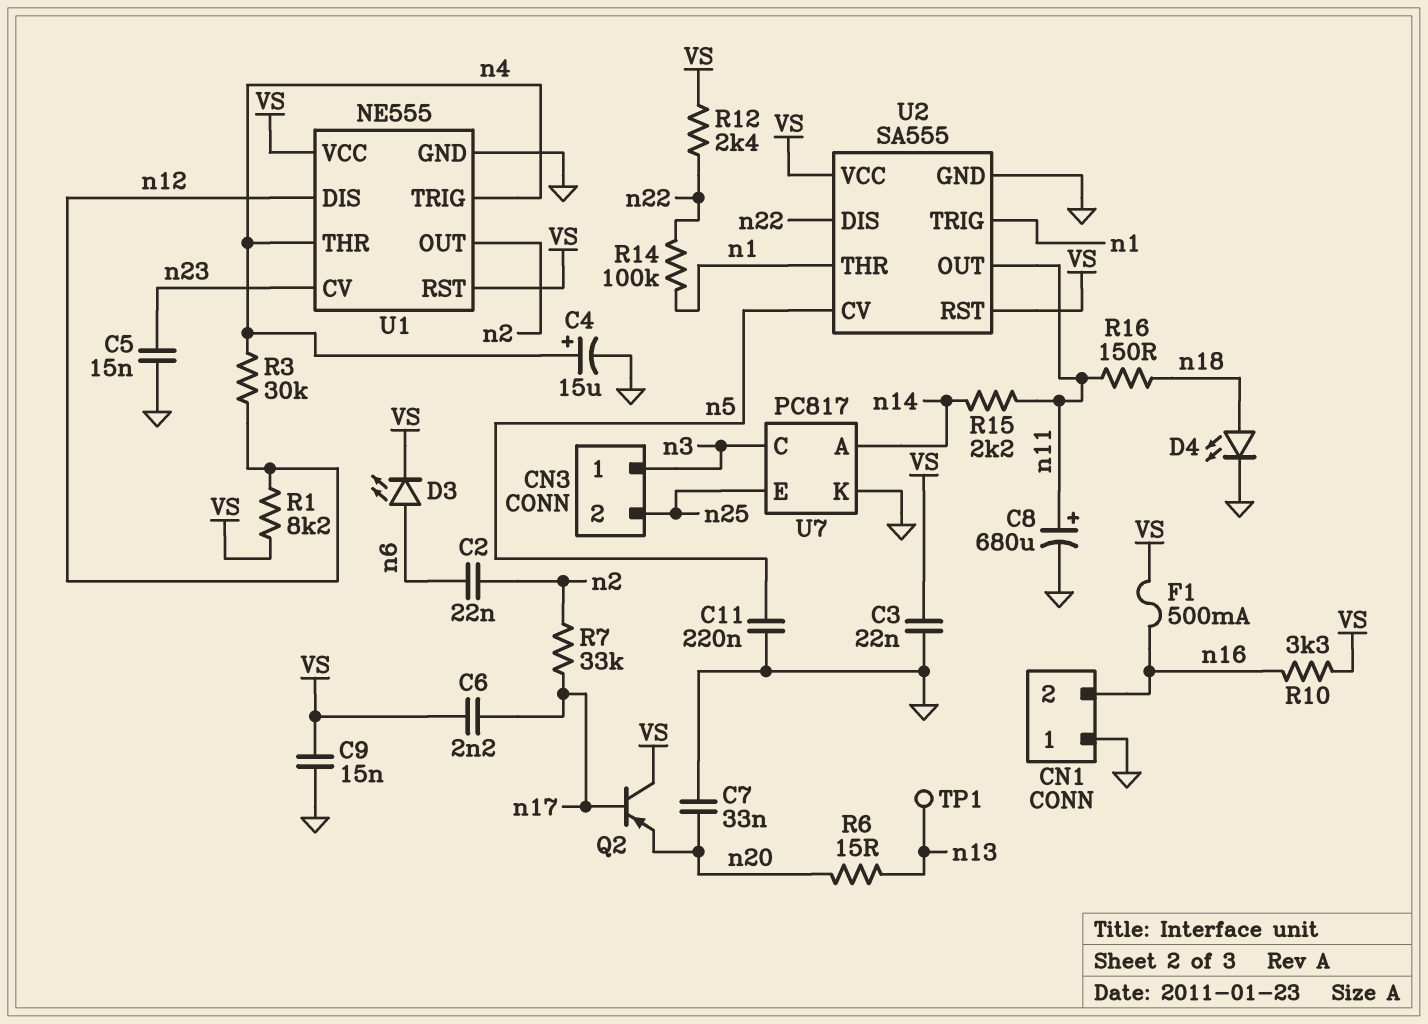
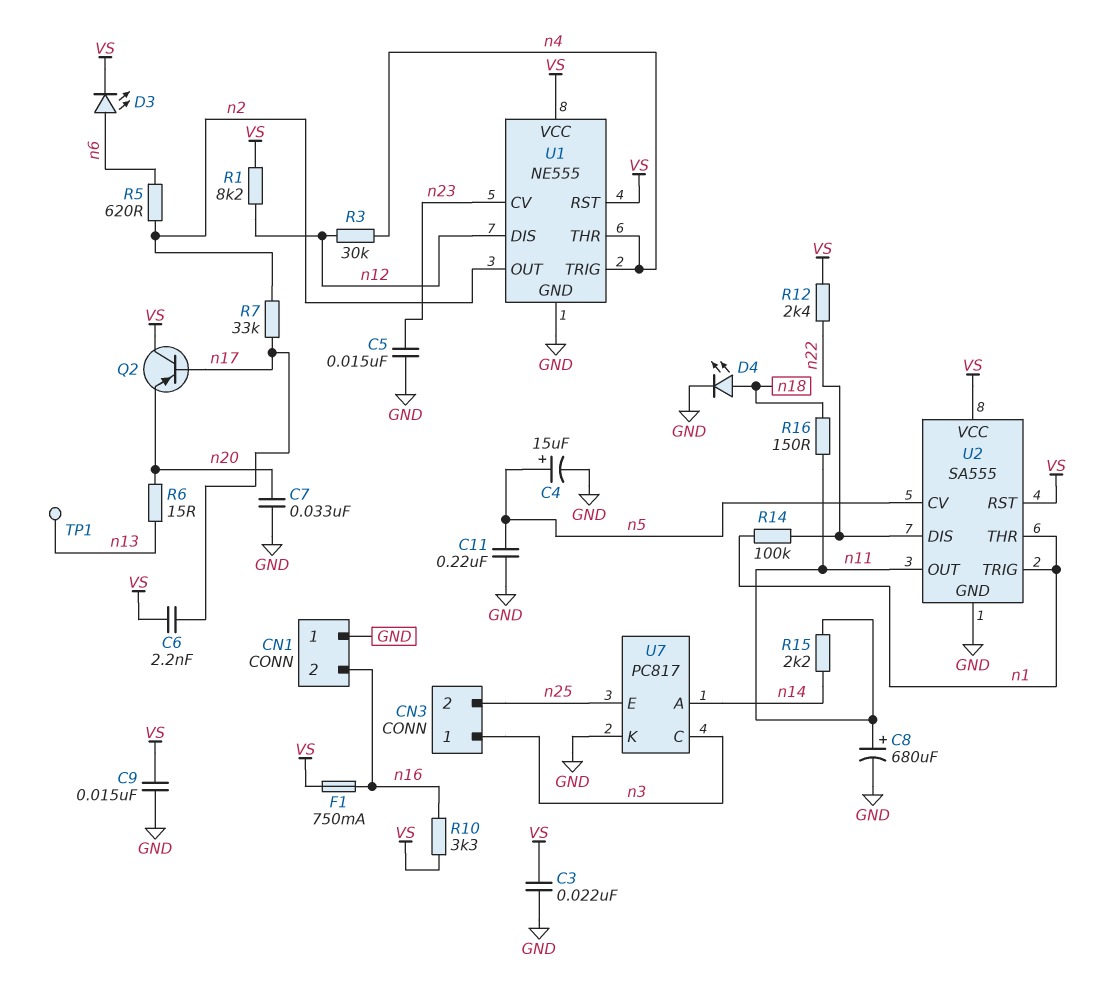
C2: 22nF (n2, n6) -> none
C4: 15uF (plus n4, minus GND) -> 15uF (plus n5, minus GND)
F1: 500mA (VS, n16) -> 750mA (VS, n16)
R5: none -> 620 (n2, n6)

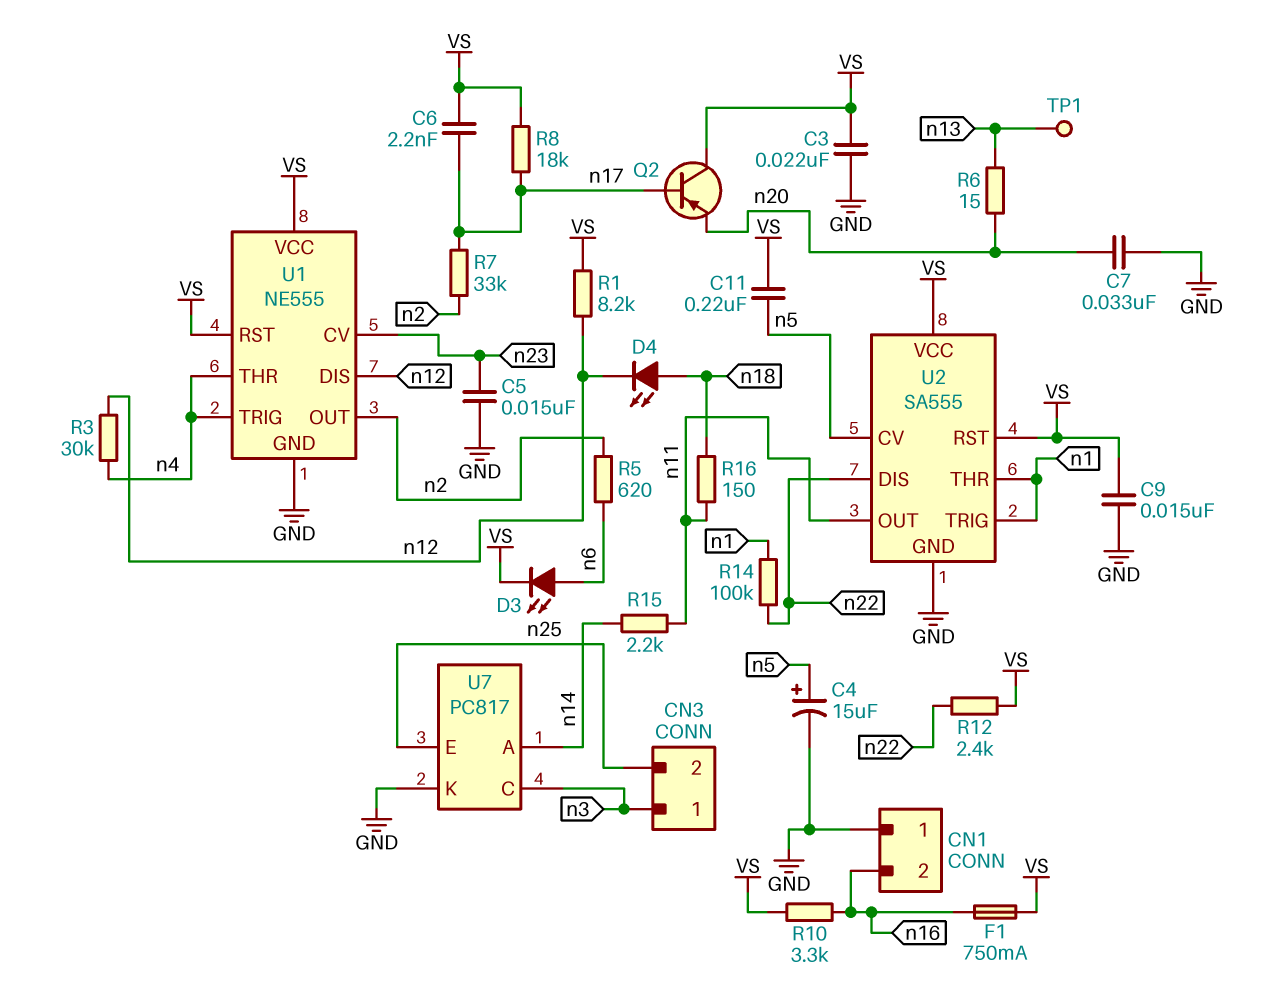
C8: 680uF (plus n11, minus GND) -> none
C11: 220nF (GND, n5) -> 220nF (VS, n5)
D4: LED (A n18, K GND) -> LED (A n18, K n12)
R8: none -> 18k (VS, n17)

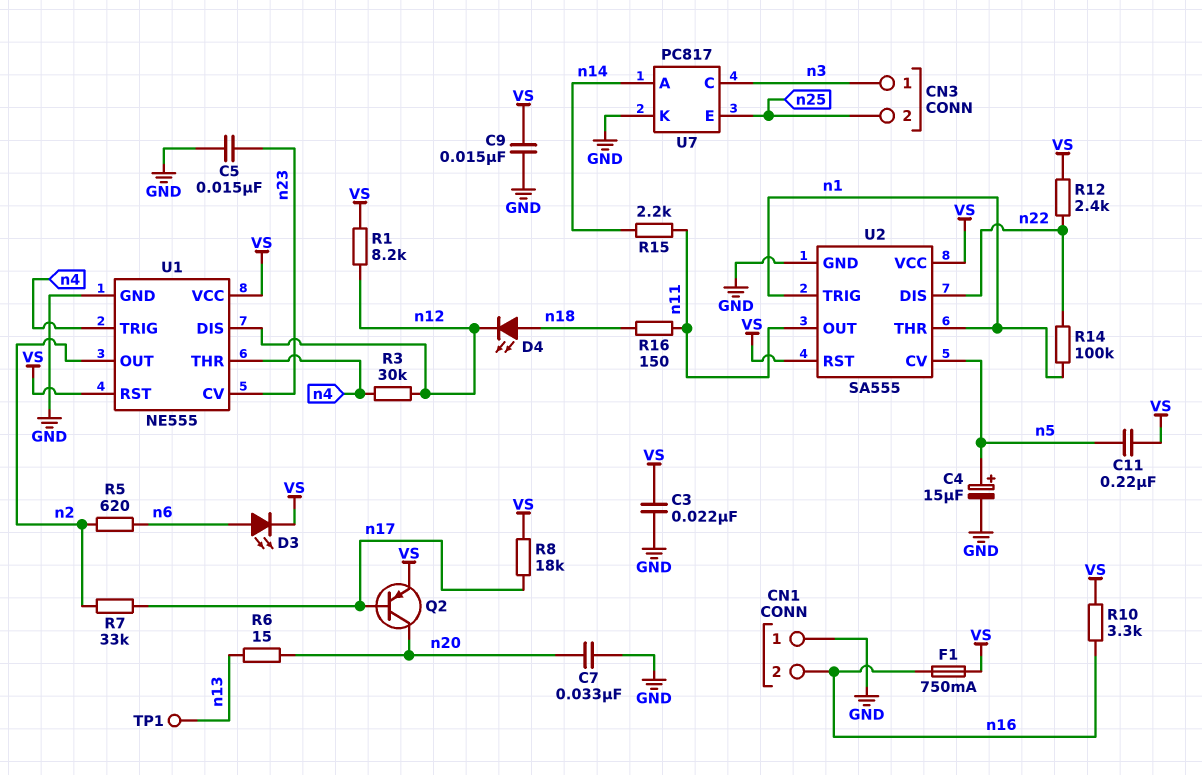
C6: 2.2nF (VS, n17) -> none
Q2: PNP (B n17, C VS, E n20) -> PNP (B n17, C n20, E VS)

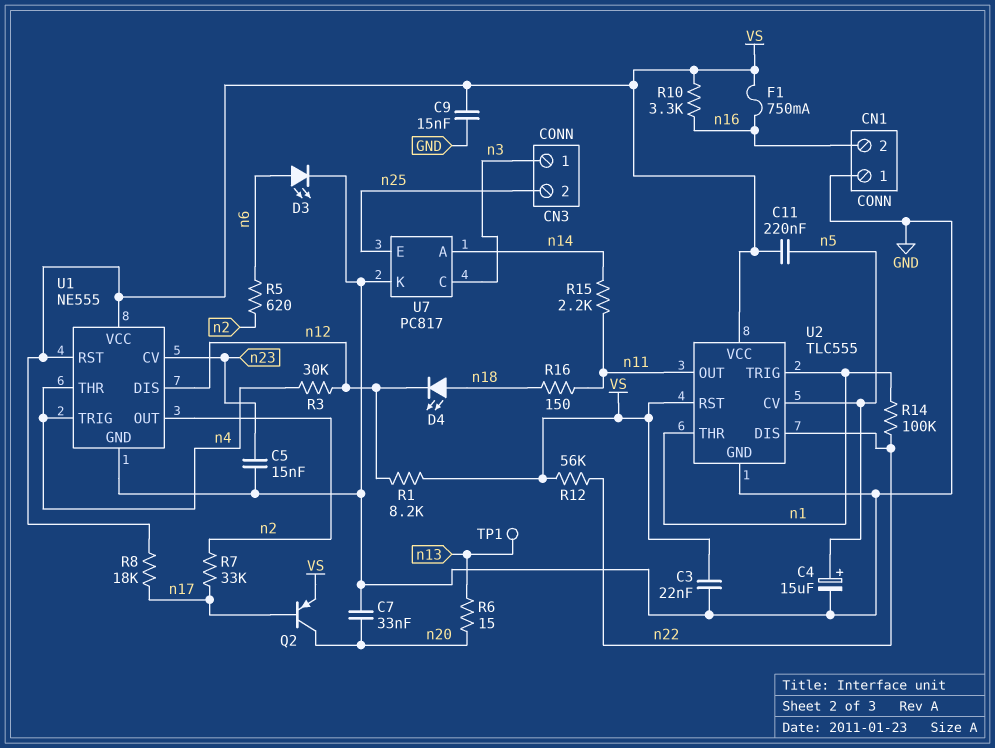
D3: LED (A n6, K VS) -> LED (A n6, K GND)
R12: 2.4k (VS, n22) -> 56k (VS, n22)
U2: SA555 -> TLC555

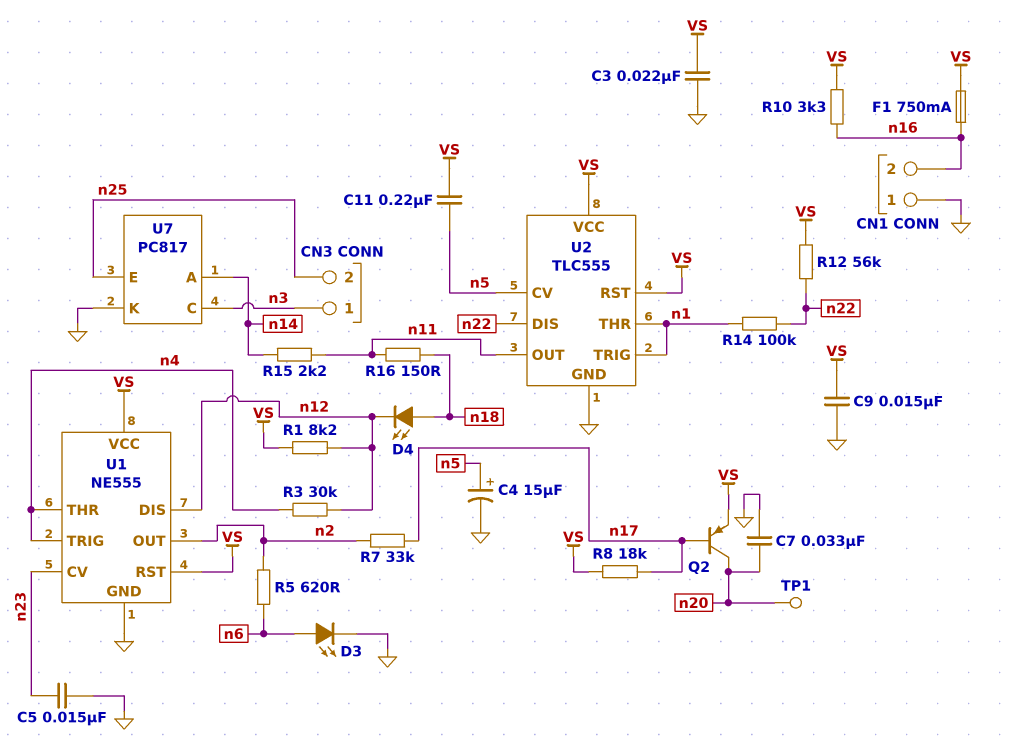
R6: 15 (n13, n20) -> none
TP1: test point (n13) -> test point (n20)

